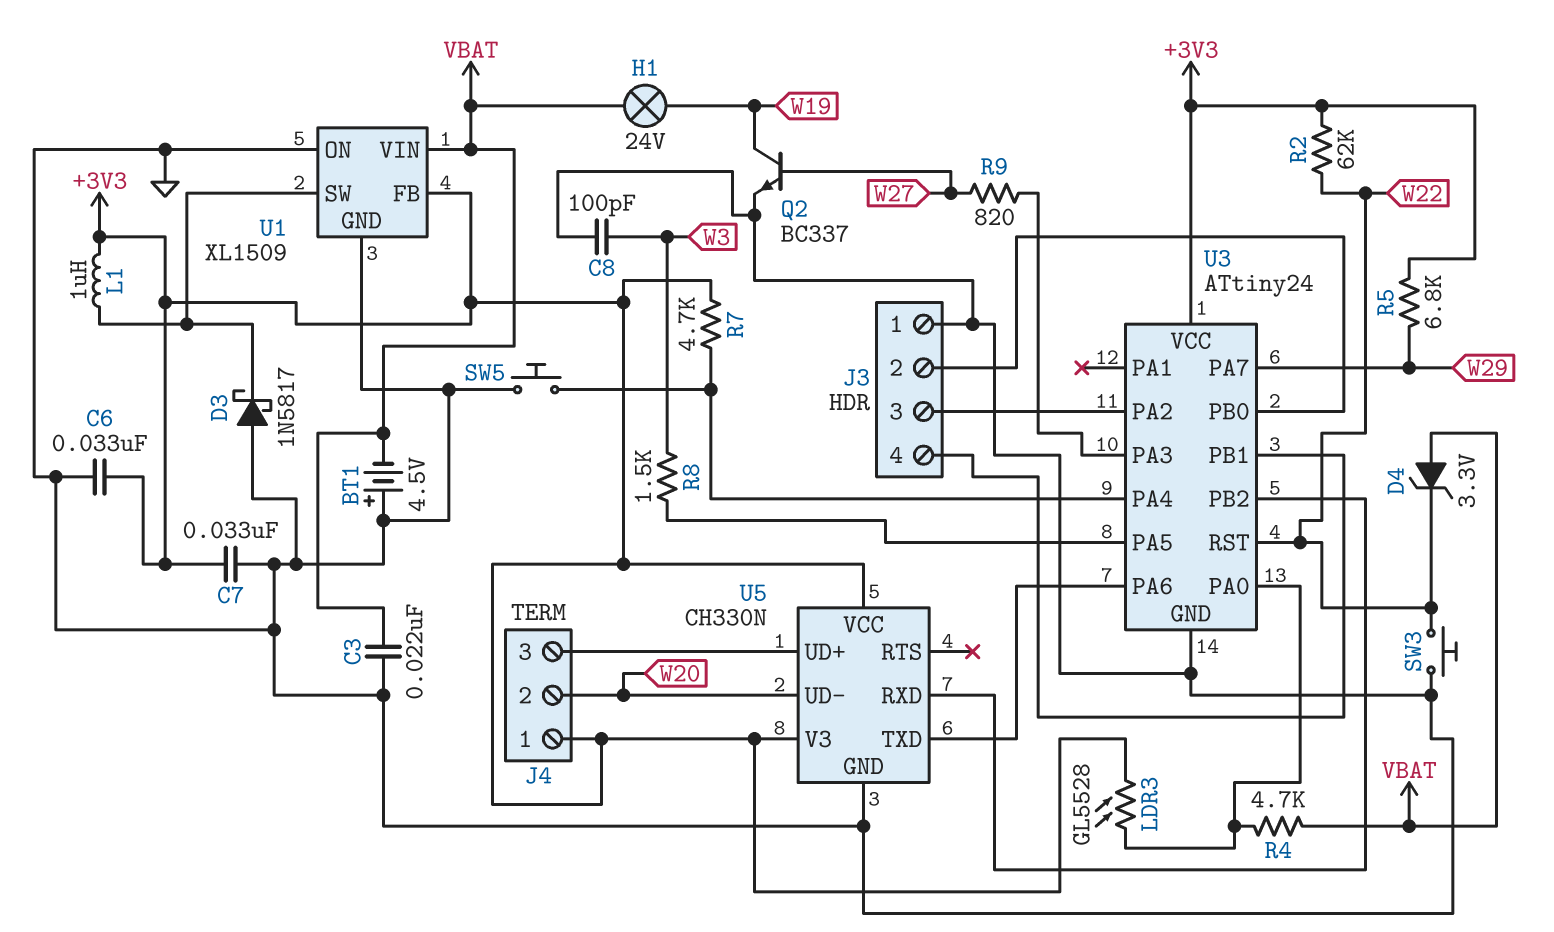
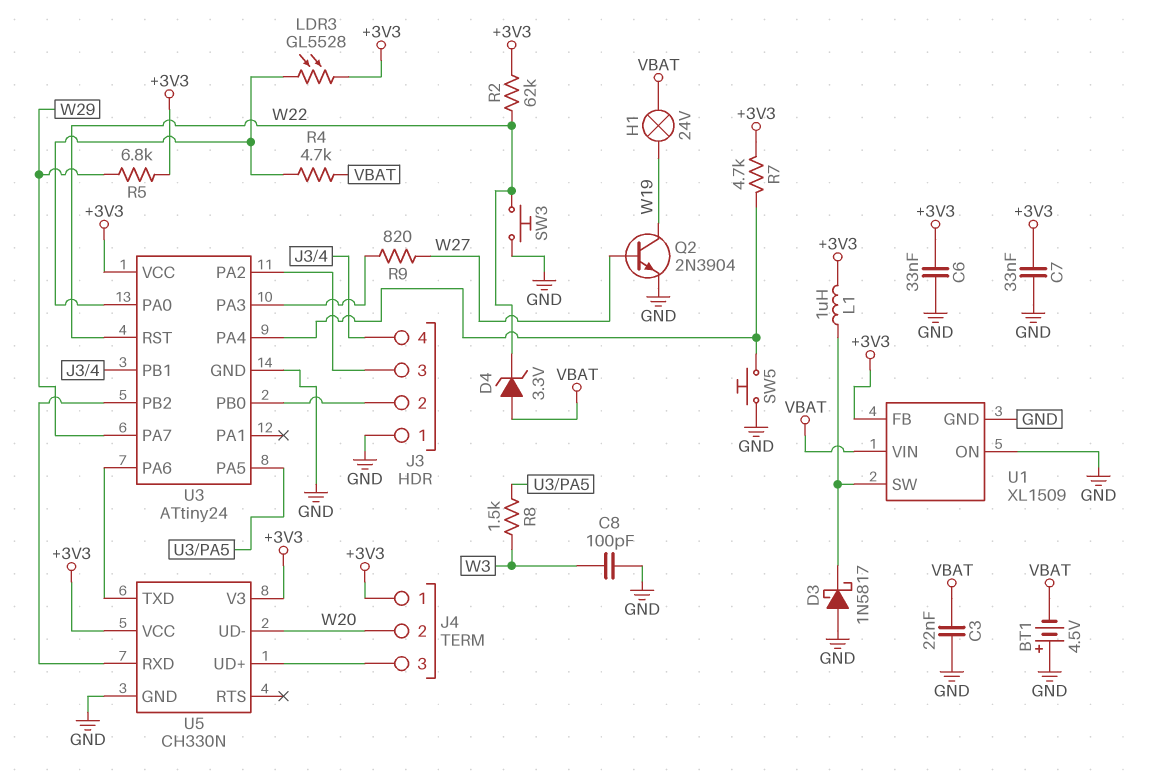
Q2: NPN BC337 (B W27, C W19, E GND) -> NPN 2N3904 (B W27, C W19, E GND)

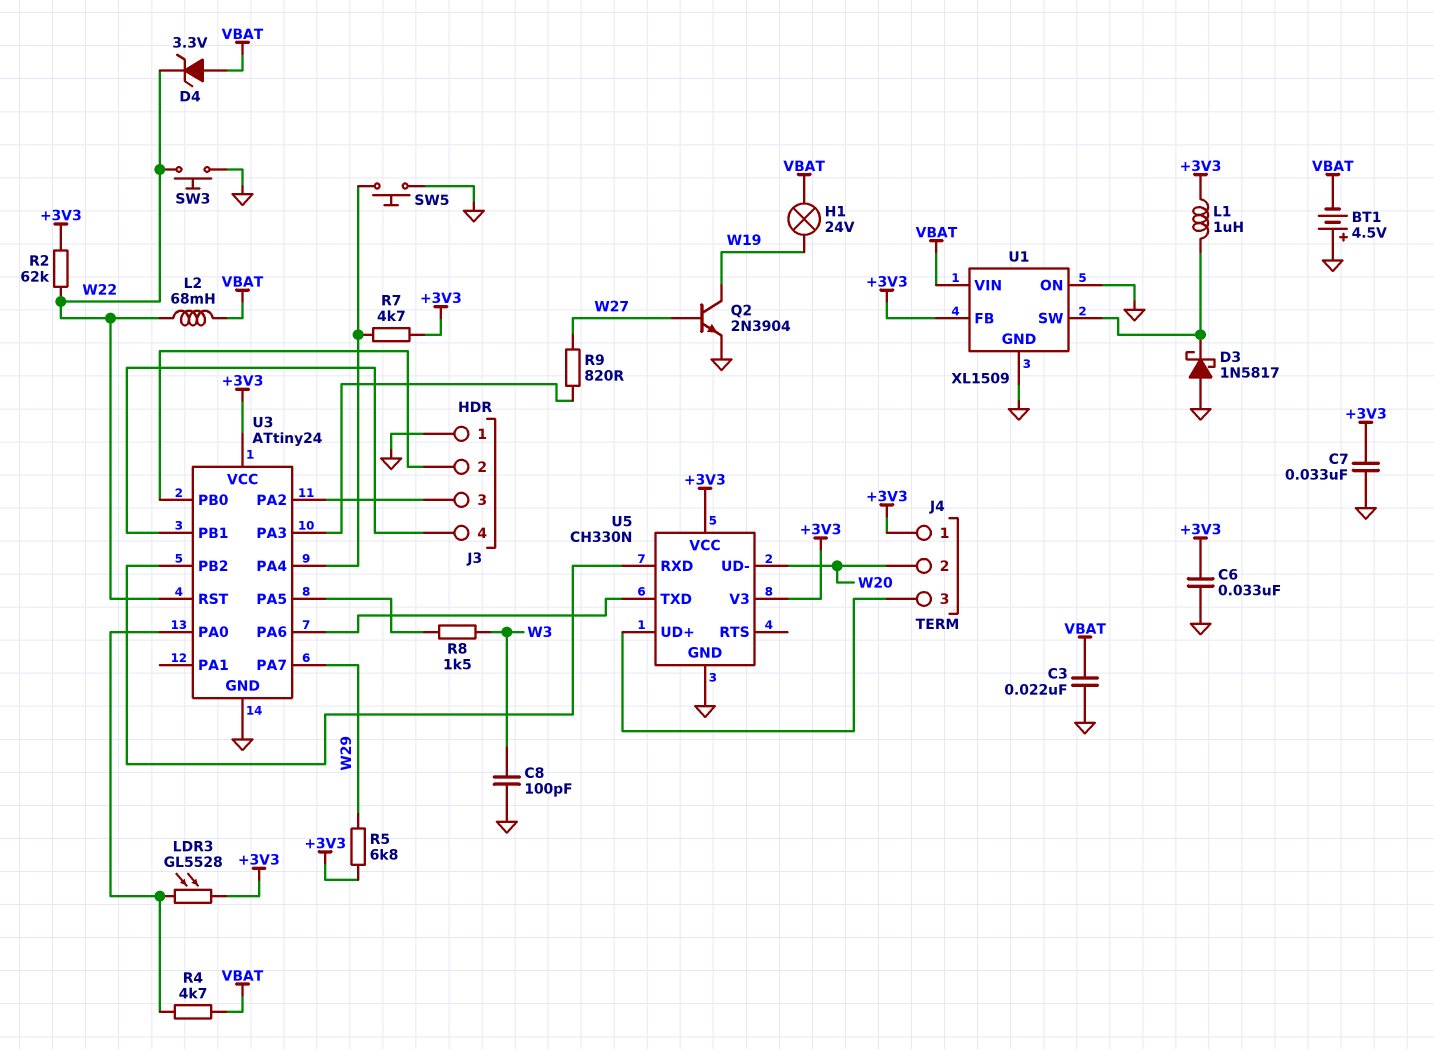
L2: none -> 68mH (VBAT, W22)

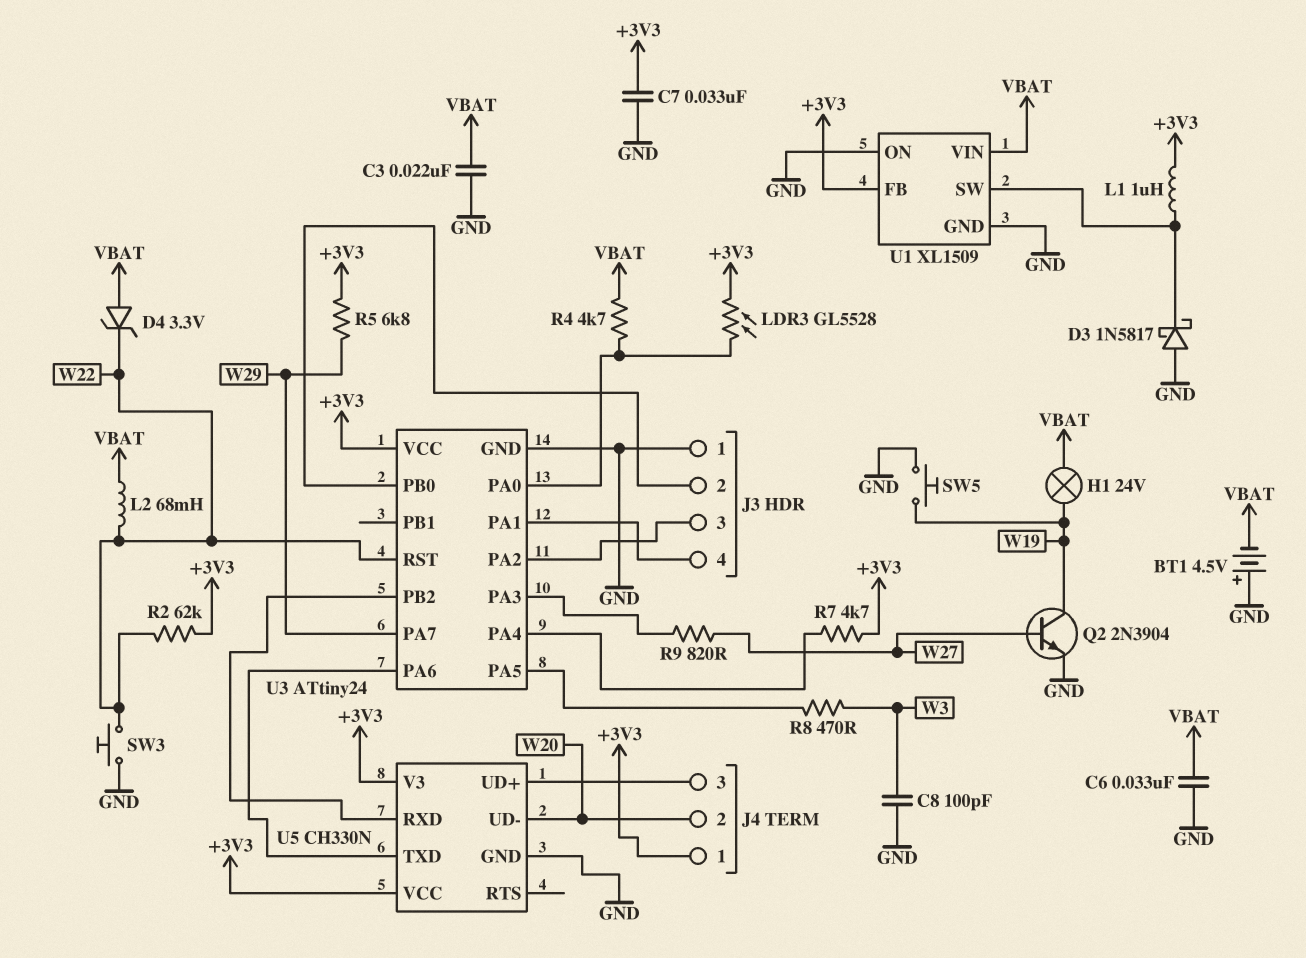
C6: 33nF (+3V3, GND) -> 33nF (GND, VBAT)
R8: 1.5k (U3/PA5, W3) -> 470 (U3/PA5, W3)
SW5: button (GND, U3/PA4) -> button (GND, W19)
U3 pin PA1: none -> J3/4
U3 pin PB1: J3/4 -> none

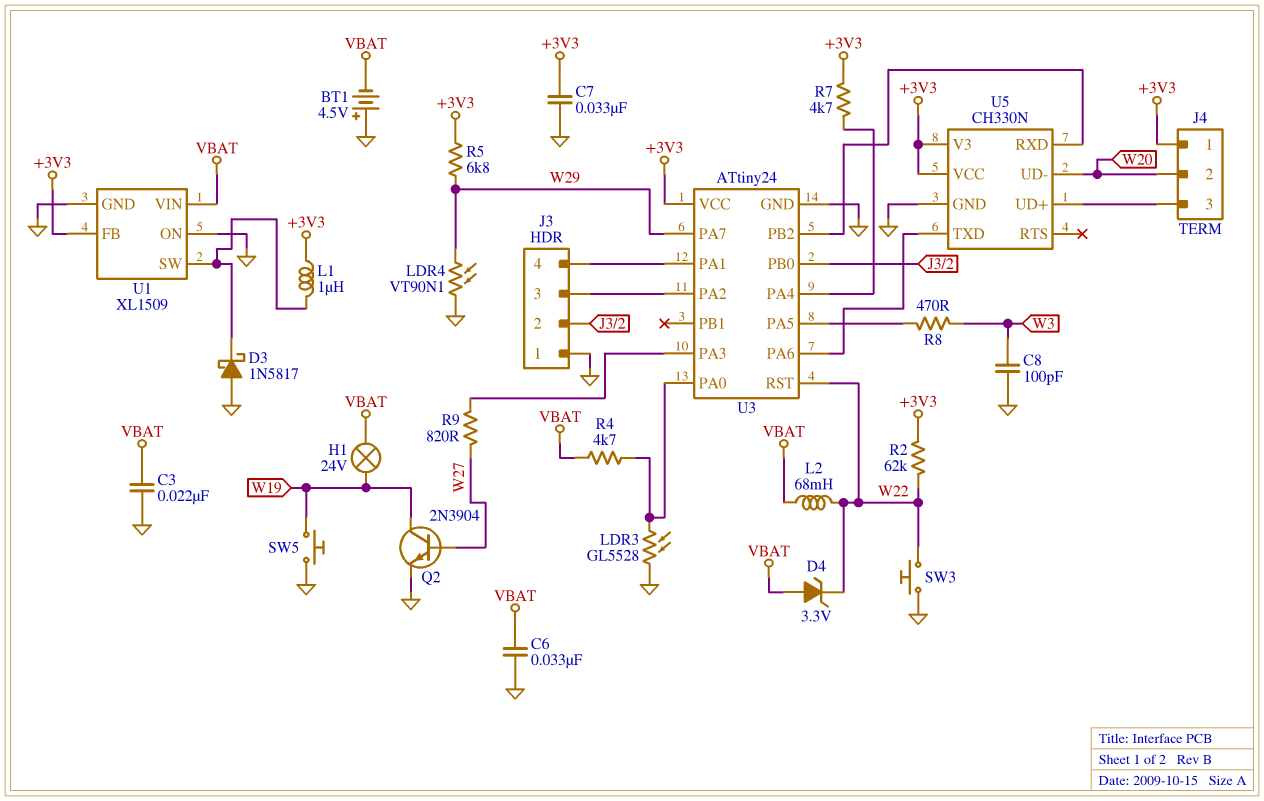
LDR3: GL5528 (+3V3, U3/PA0) -> GL5528 (GND, U3/PA0)
LDR4: none -> VT90N1 (GND, W29)

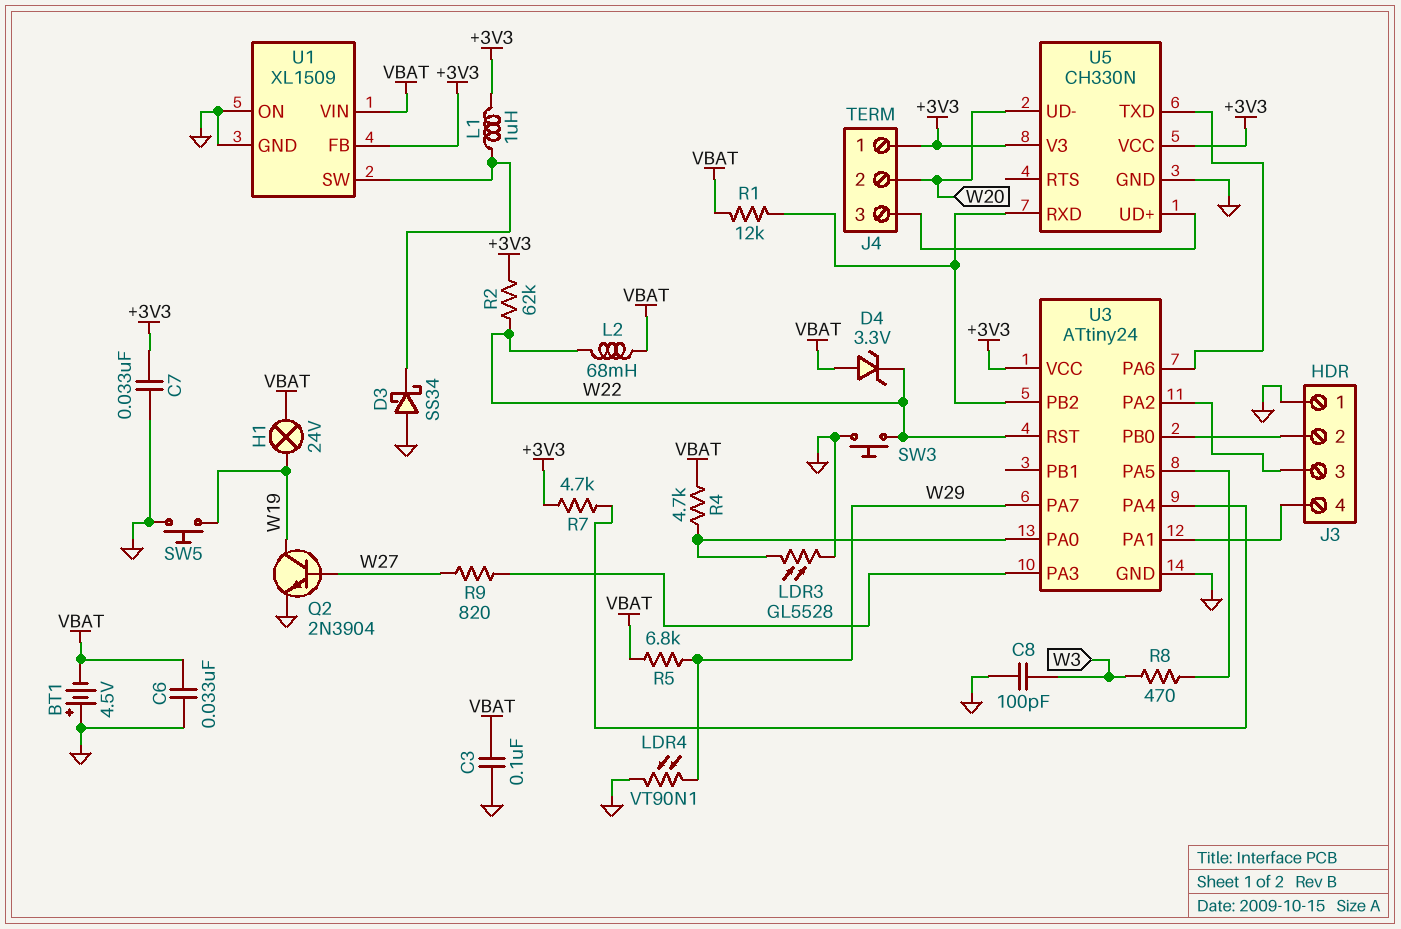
C3: 22nF (GND, VBAT) -> 100nF (GND, VBAT)
D3: schottky 1N5817 (A GND, K U1/SW) -> schottky SS34 (A GND, K U1/SW)
R1: none -> 12k (U3/PB2, VBAT)
R5: 6.8k (+3V3, W29) -> 6.8k (VBAT, W29)

